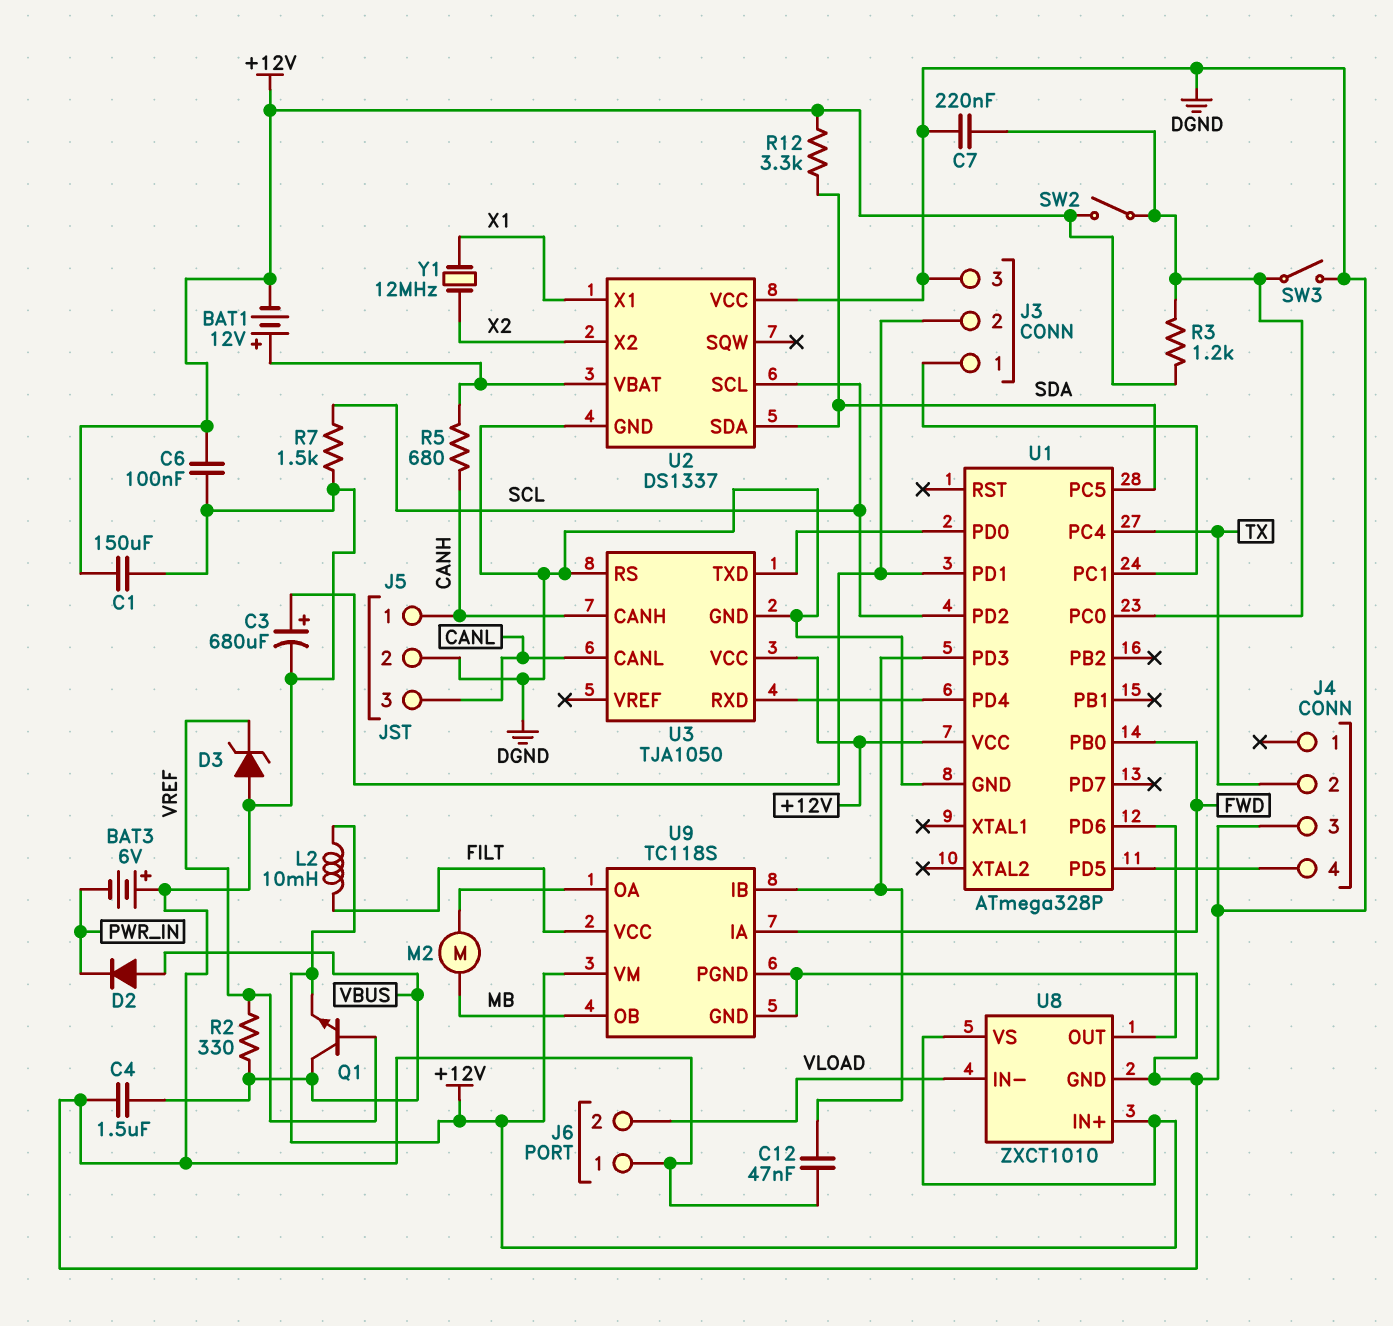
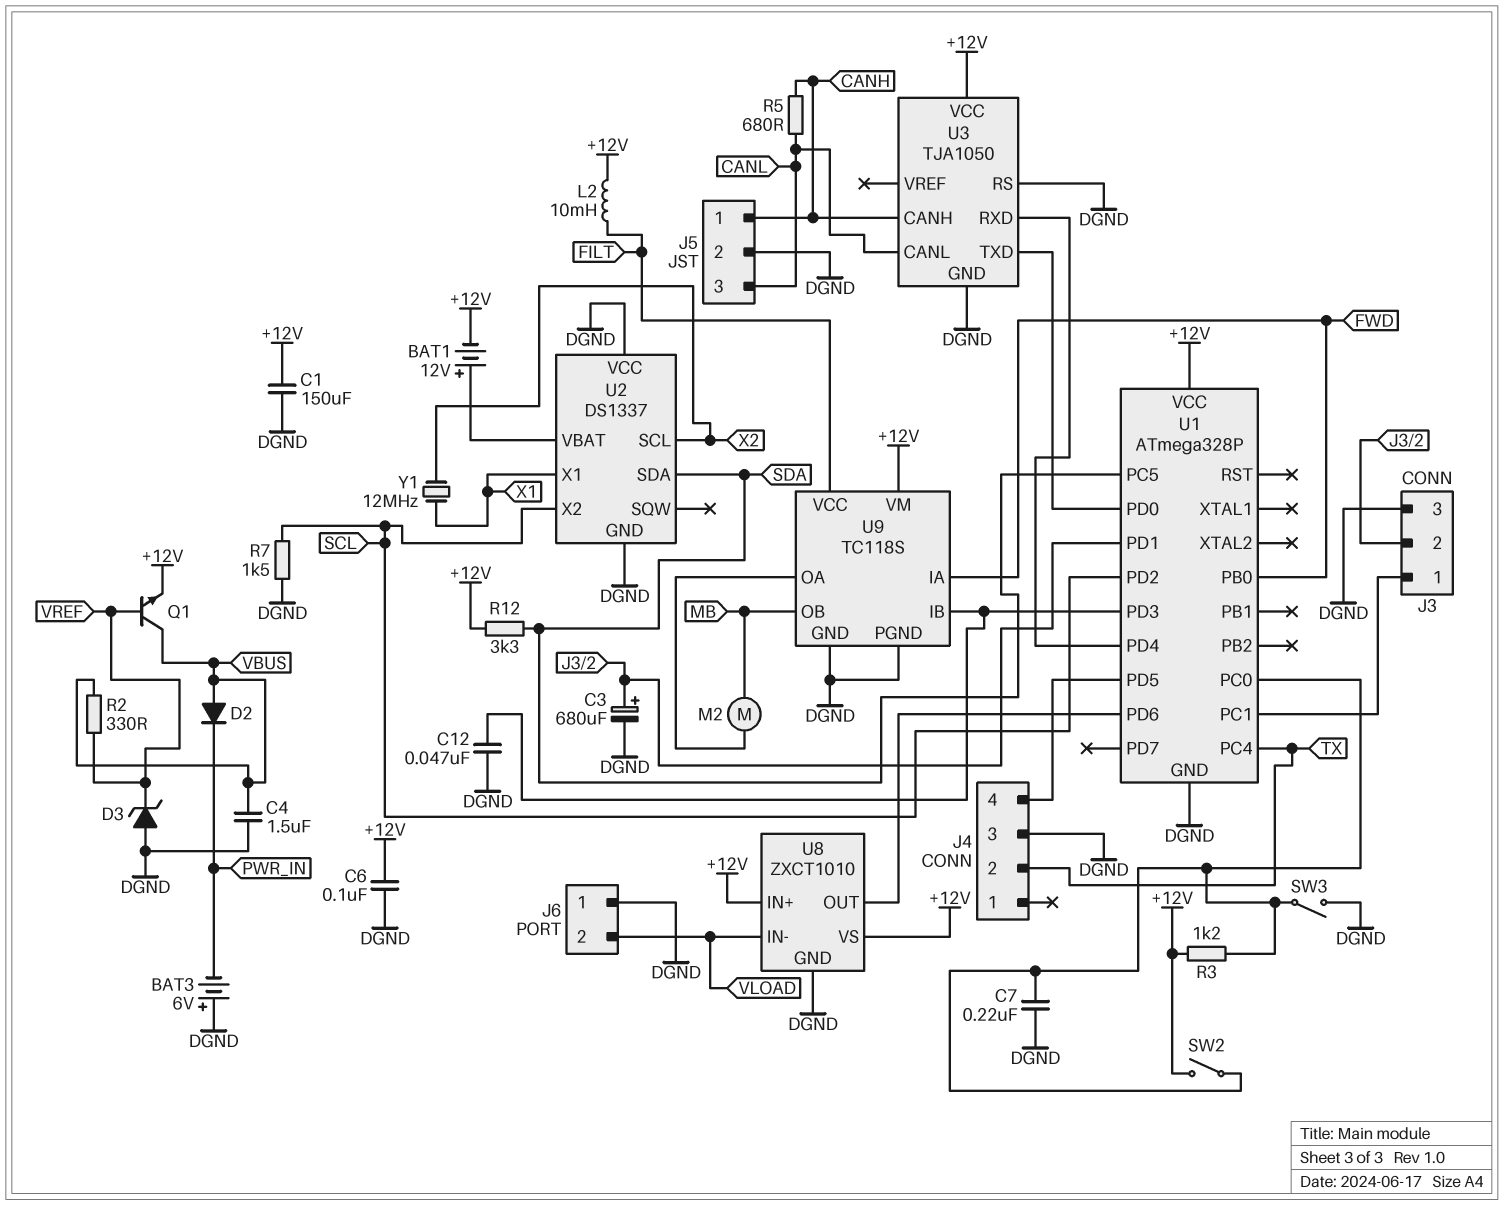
R5: 680 (CANH, U2/VBAT) -> 680 (CANH, CANL)
U2 pin SCL: SCL -> X2
U2 pin X2: X2 -> SCL

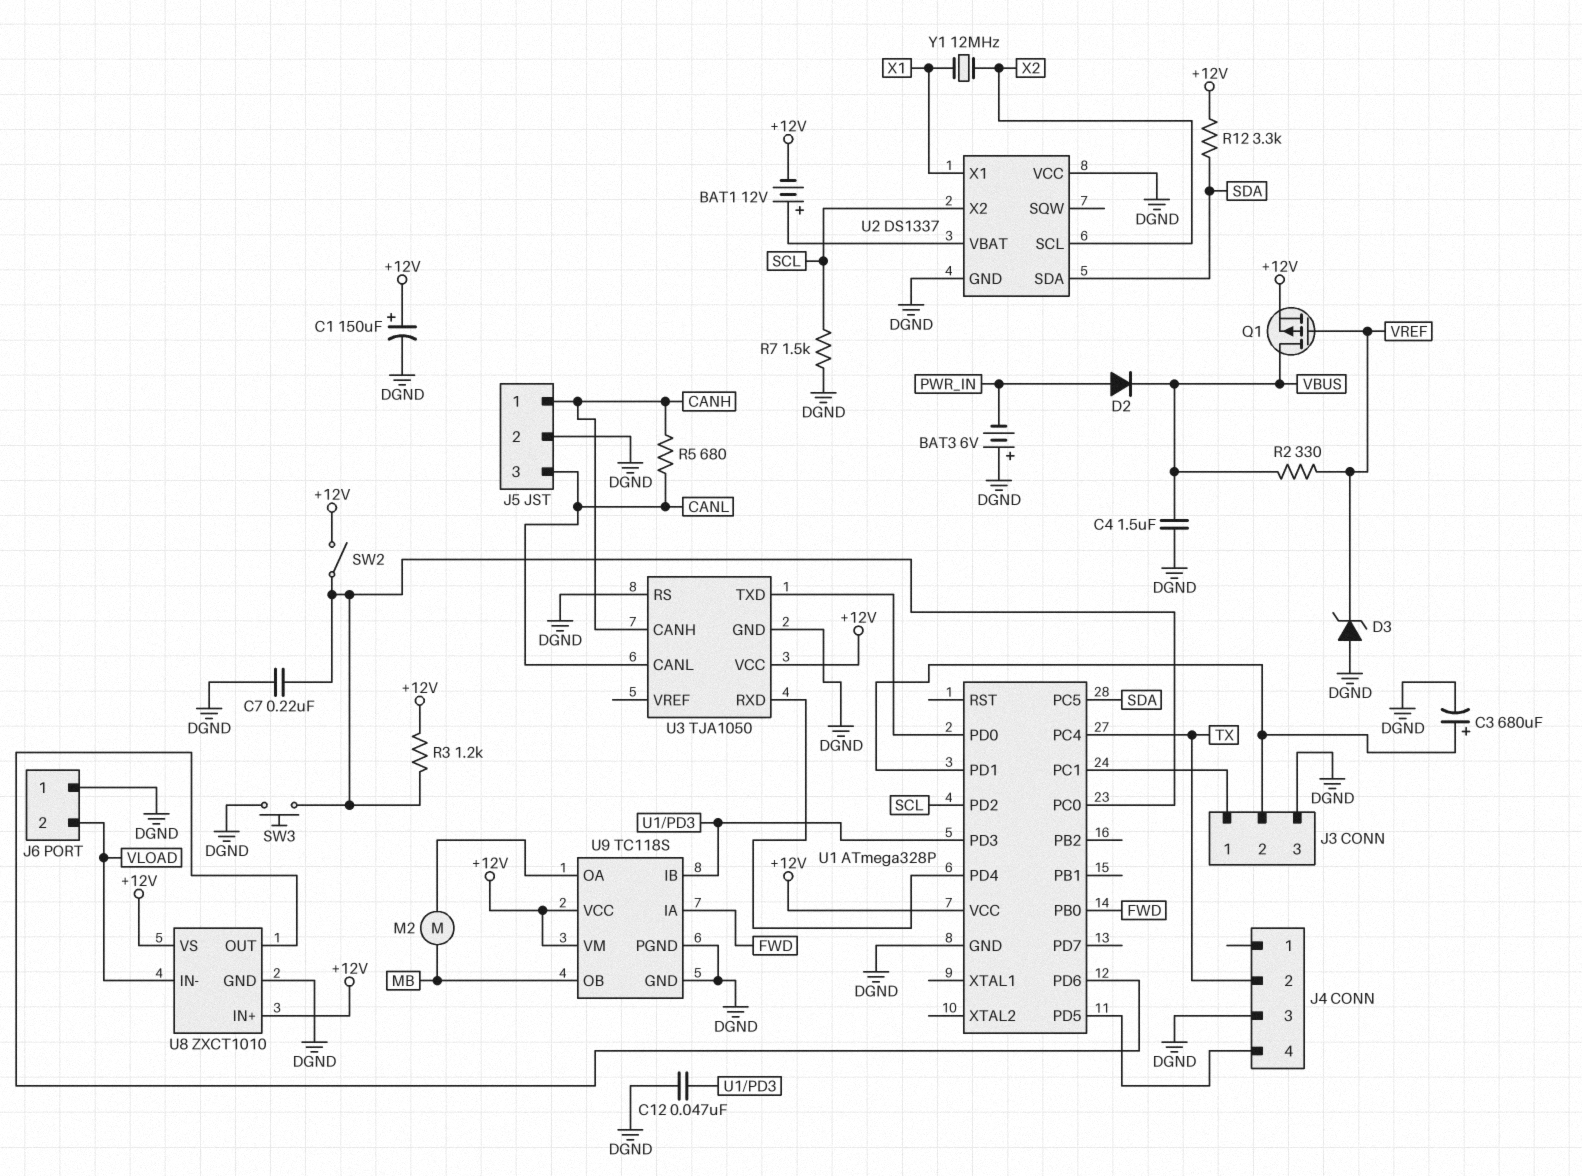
C1: 150uF (+12V, DGND) -> 150uF (plus +12V, minus DGND)
C6: 100nF (+12V, DGND) -> none
D2: diode (A VBUS, K PWR_IN) -> diode (A PWR_IN, K VBUS)
L2: 10mH (+12V, FILT) -> none
Q1: NPN (B VREF, C VBUS, E +12V) -> PMOS (G VREF, D VBUS, S +12V)
SW3: switch (DGND, U1/PC0) -> button (DGND, U1/PC0)
U9 pin VCC: FILT -> +12V

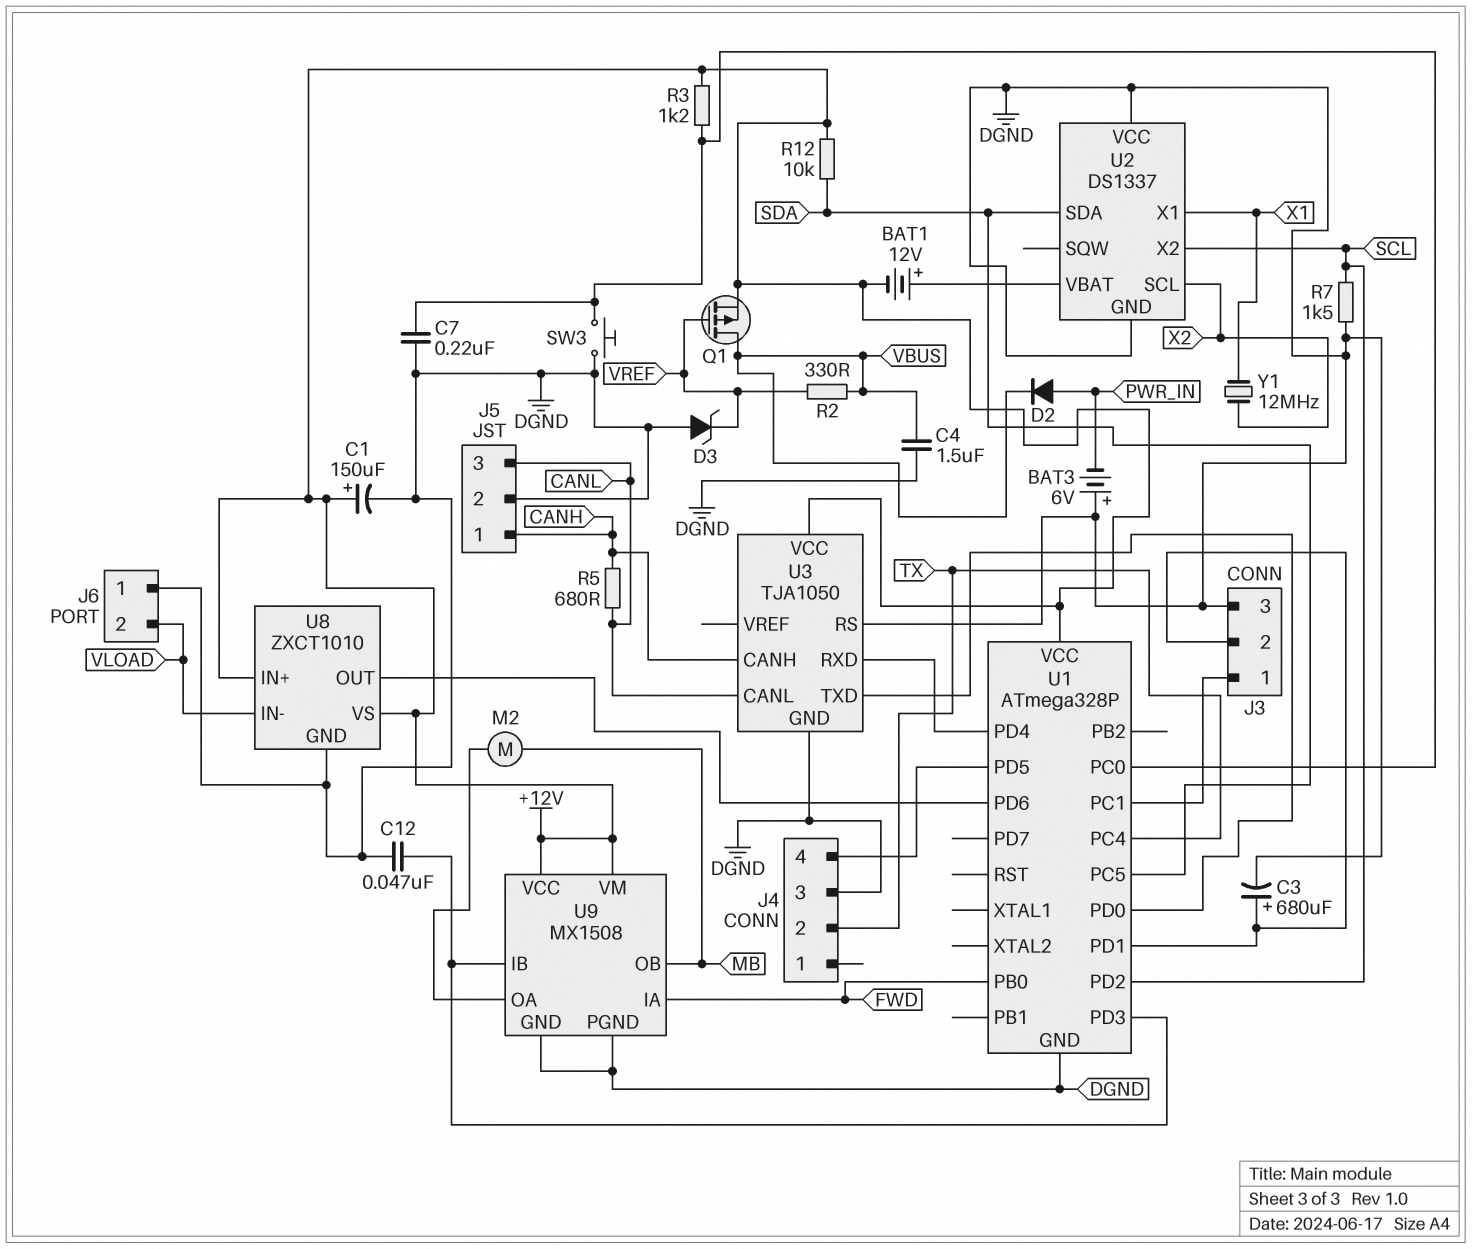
R12: 3.3k (+12V, SDA) -> 10k (+12V, SDA)
SW2: switch (+12V, U1/PC0) -> none
U9: TC118S -> MX1508

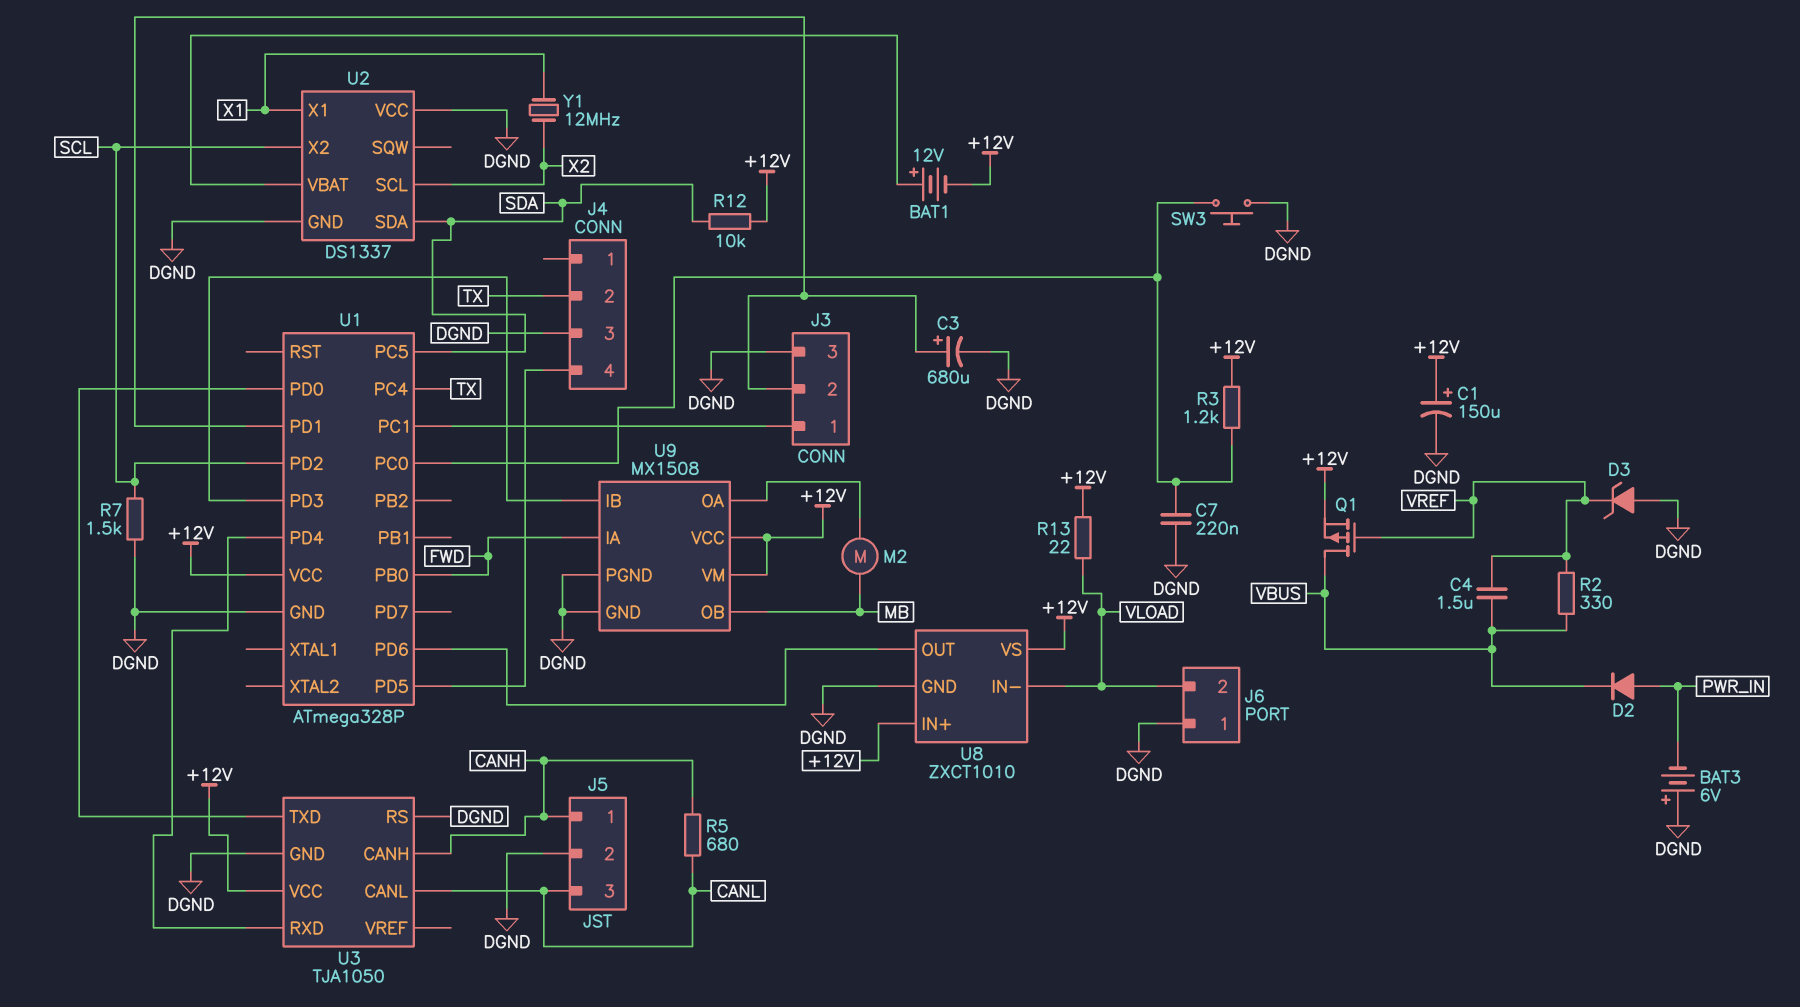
C4: 1.5uF (DGND, VBUS) -> 1.5uF (VBUS, VREF)
C12: 47nF (DGND, U1/PD3) -> none
R13: none -> 22 (+12V, VLOAD)

